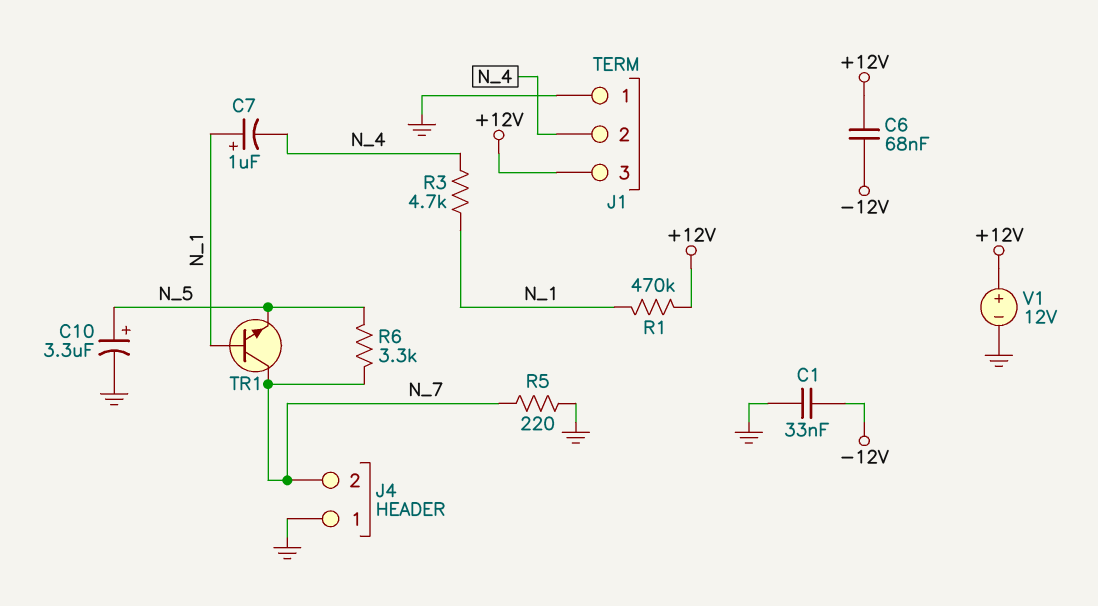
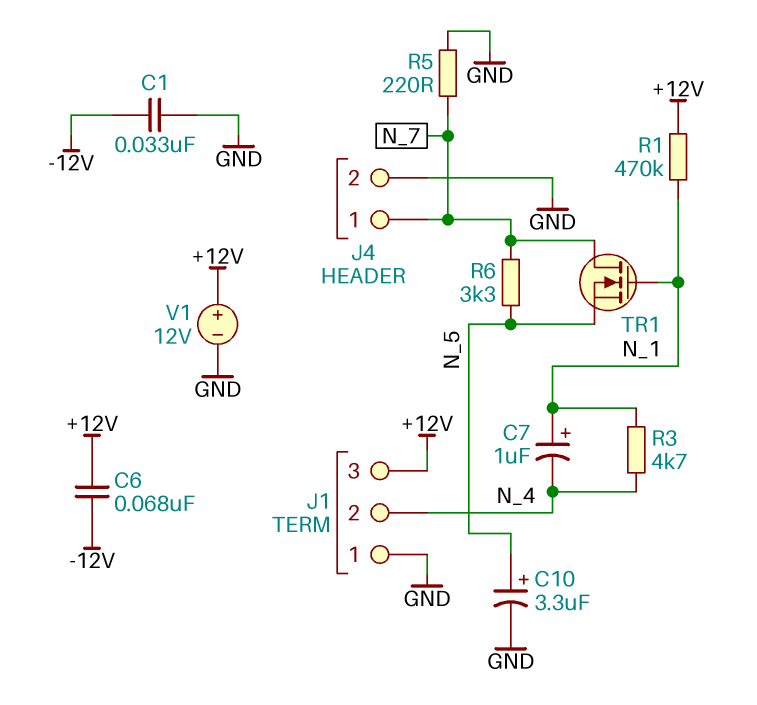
J4 pin 1: GND -> N_7
J4 pin 2: N_7 -> GND
TR1: NPN (B N_1, C N_7, E N_5) -> NMOS (G N_1, D N_7, S N_5)

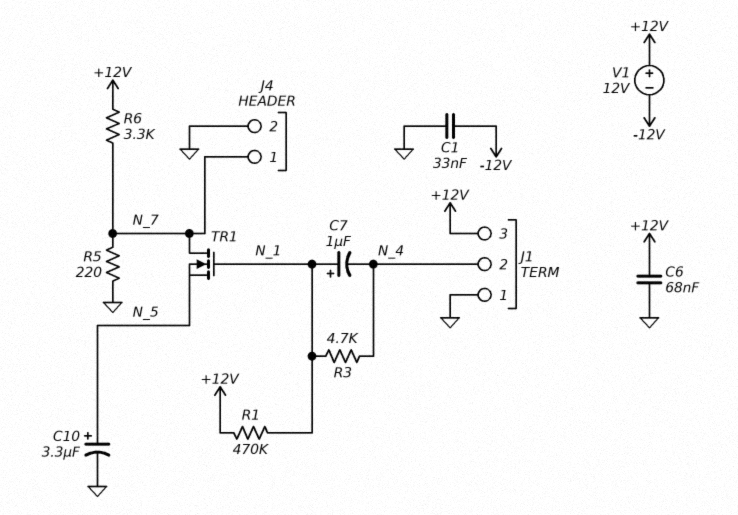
C6: 68nF (+12V, -12V) -> 68nF (+12V, GND)
R6: 3.3k (N_5, N_7) -> 3.3k (+12V, N_7)
V1: 12V (plus +12V, minus GND) -> 12V (plus +12V, minus -12V)

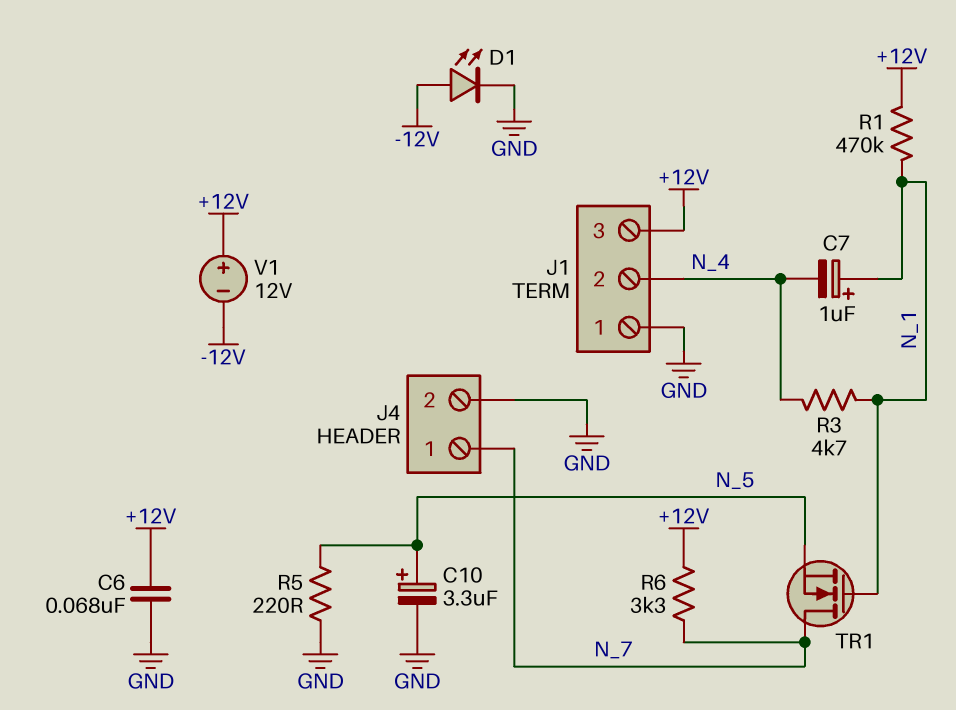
C1: 33nF (-12V, GND) -> none
D1: none -> LED (A -12V, K GND)
R5: 220 (GND, N_7) -> 220 (GND, N_5)

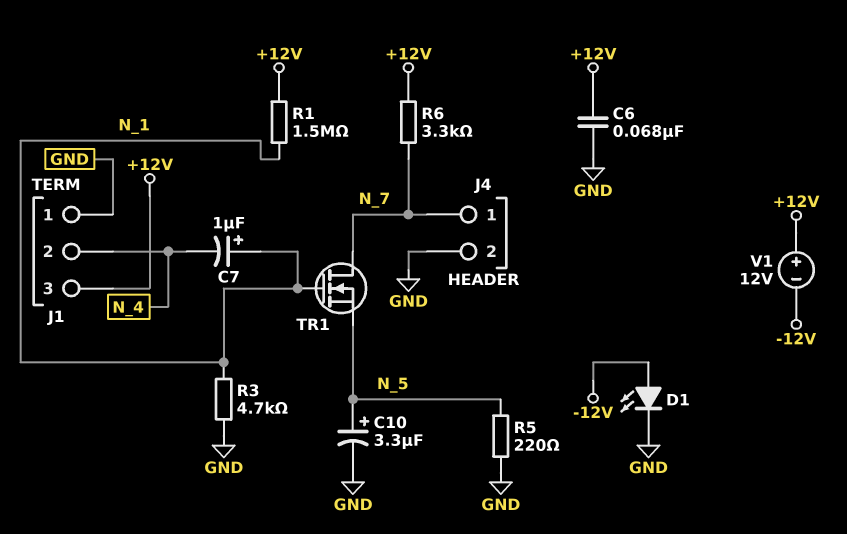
R1: 470k (+12V, N_1) -> 1.5M (+12V, N_1)
R3: 4.7k (N_1, N_4) -> 4.7k (GND, N_1)

